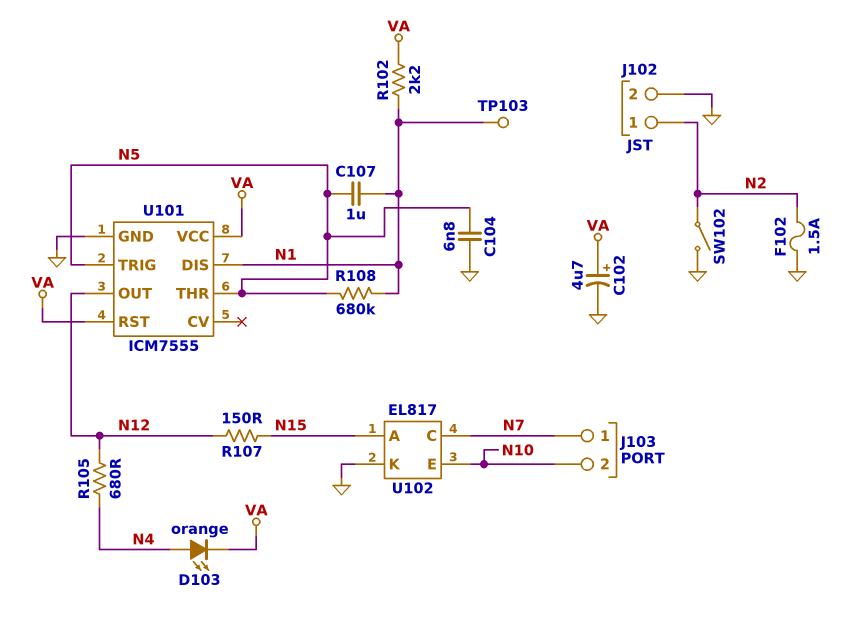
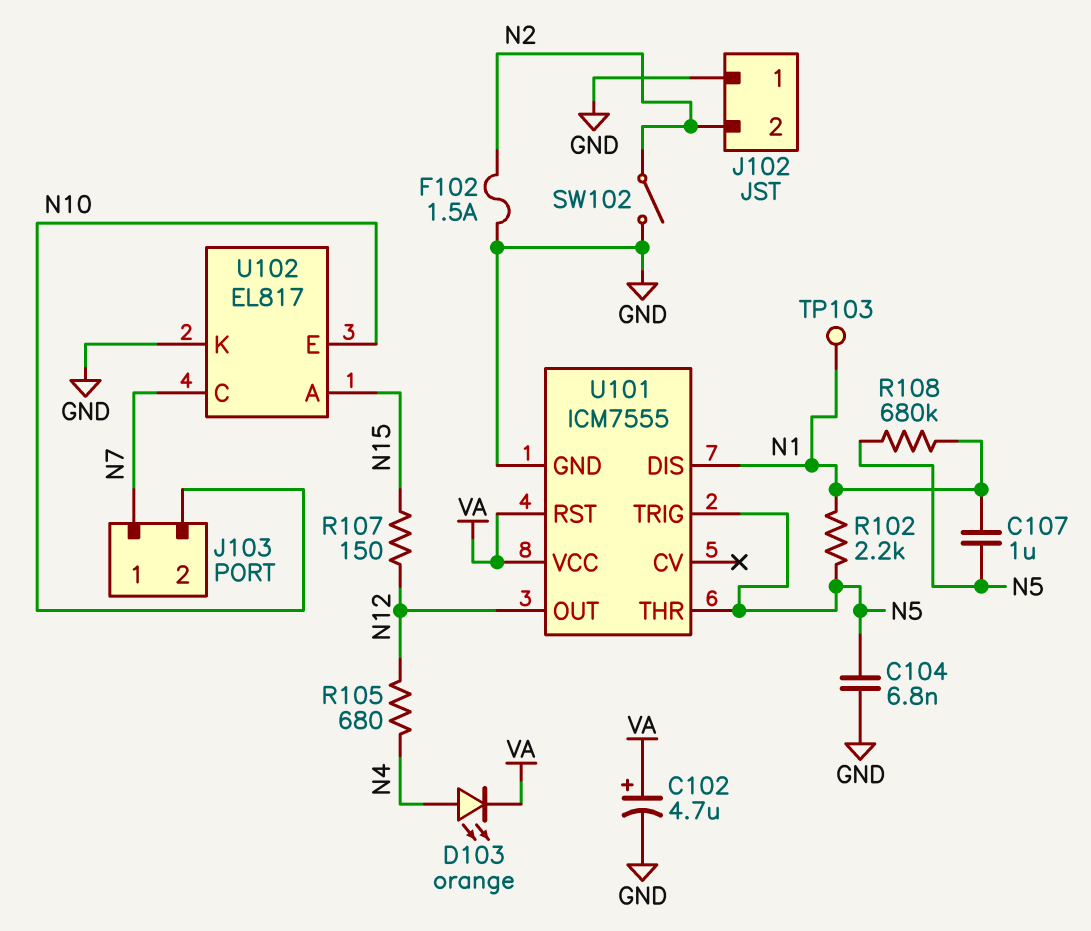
J102 pin 1: N2 -> GND
J102 pin 2: GND -> N2
R102: 2.2k (N1, VA) -> 2.2k (N1, N5)

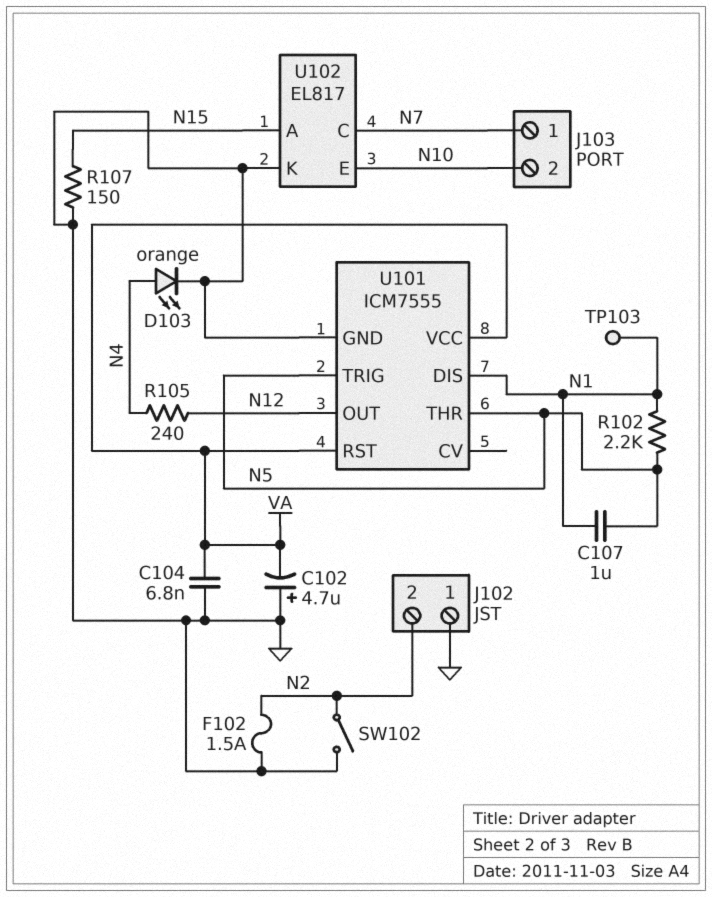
C102: 4.7uF (plus VA, minus GND) -> 4.7uF (plus GND, minus VA)
C104: 6.8nF (GND, N5) -> 6.8nF (GND, VA)
D103: LED orange (A N4, K VA) -> LED orange (A N4, K GND)
R105: 680 (N4, N12) -> 240 (N4, N12)
R107: 150 (N12, N15) -> 150 (GND, N15)
R108: 680k (N1, N5) -> none

